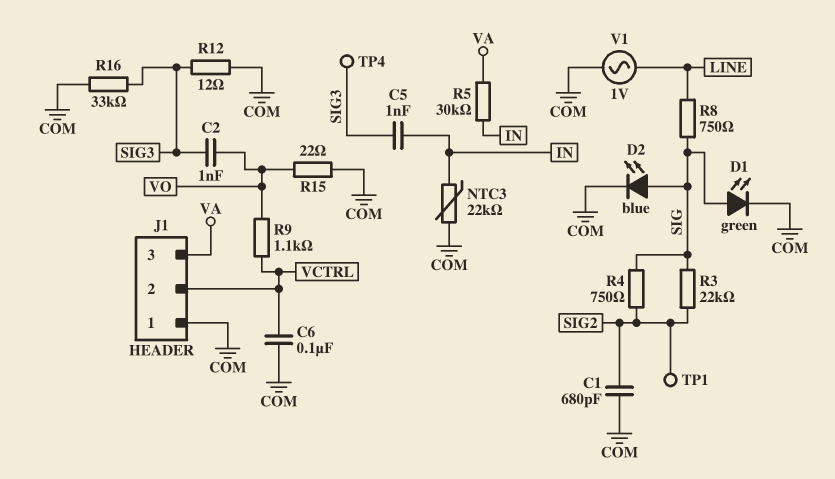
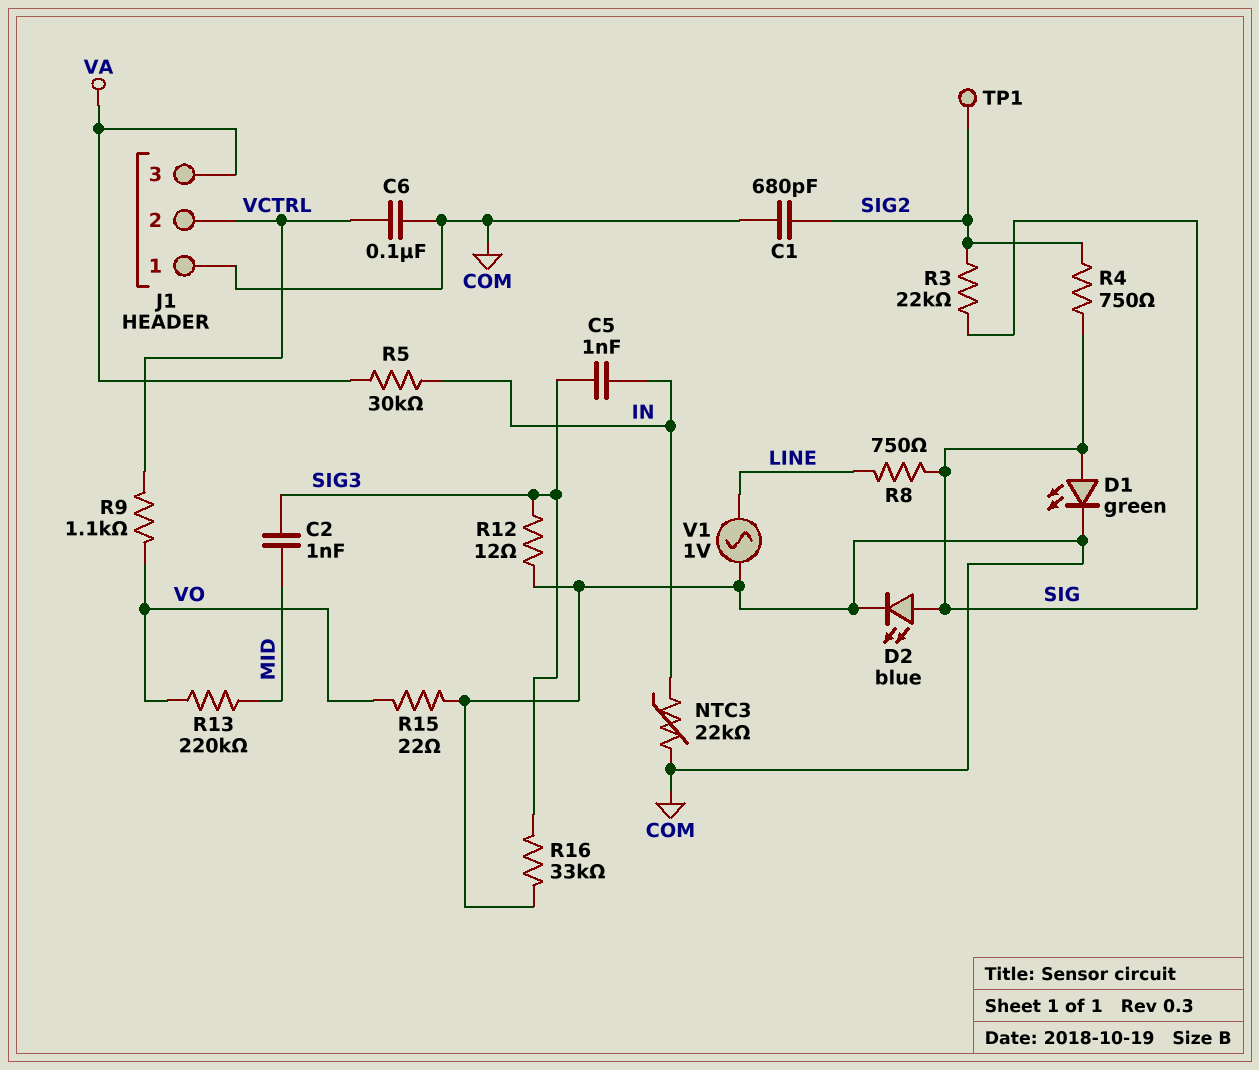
C2: 1nF (SIG3, VO) -> 1nF (MID, SIG3)
R13: none -> 220k (MID, VO)
TP4: test point (SIG3) -> none

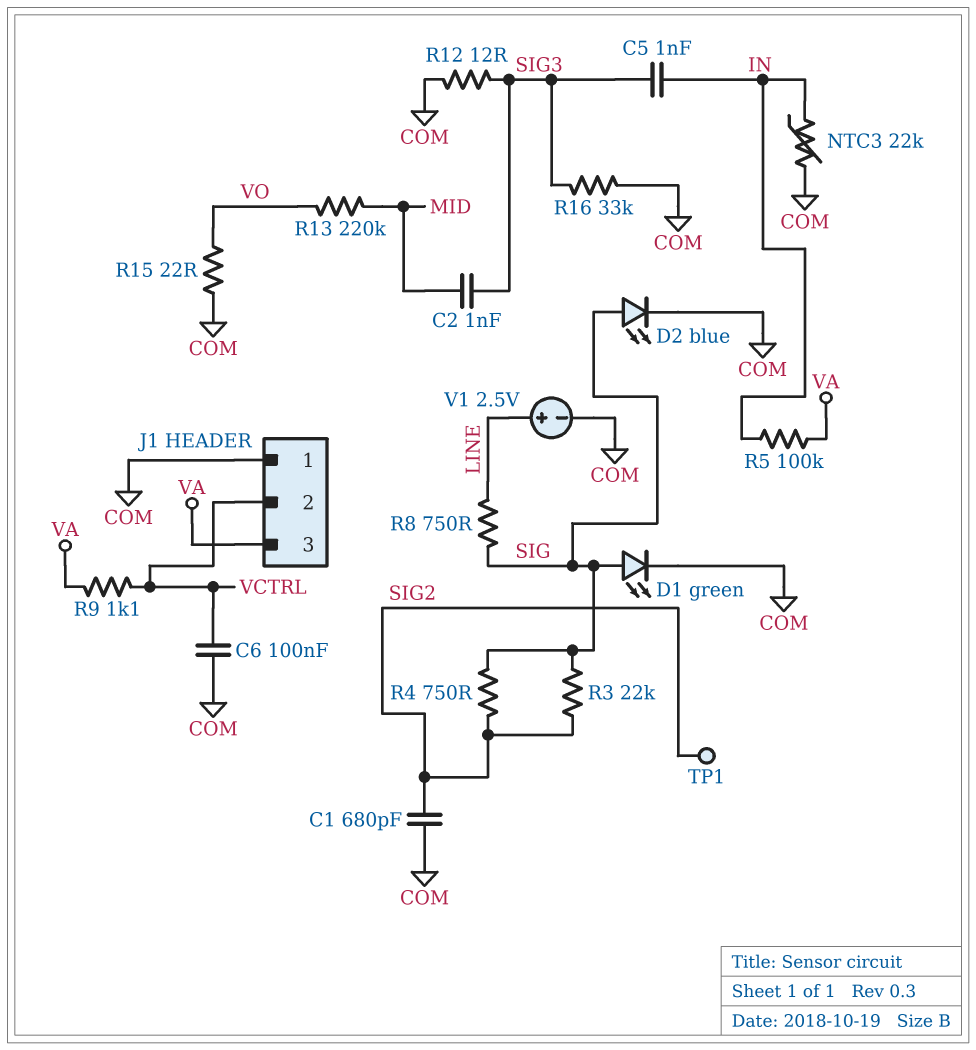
R5: 30k (IN, VA) -> 100k (IN, VA)
R9: 1.1k (VCTRL, VO) -> 1.1k (VA, VCTRL)
V1: AC 1V (COM, LINE) -> 2.5V (plus LINE, minus COM)

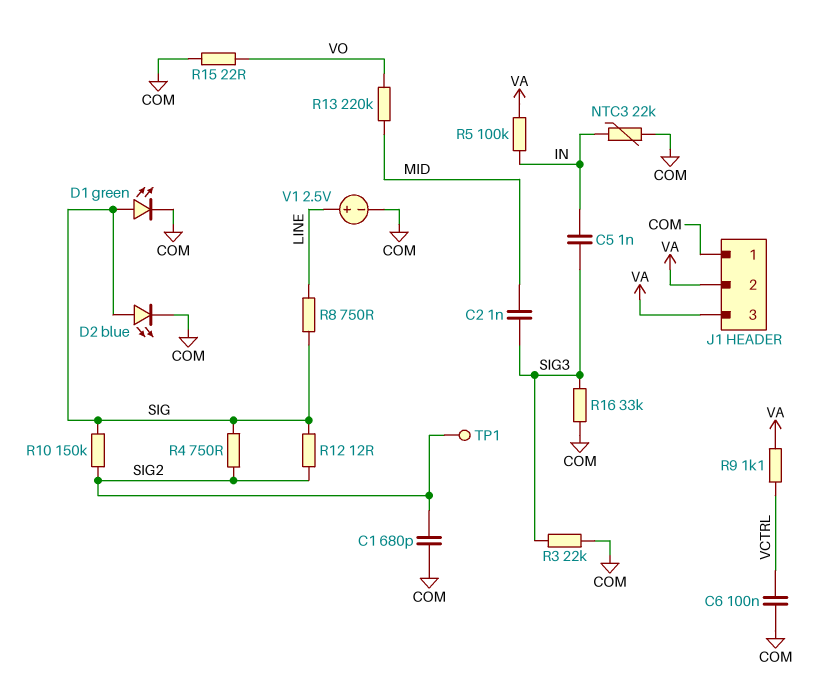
J1 pin 2: VCTRL -> VA
R3: 22k (SIG, SIG2) -> 22k (COM, SIG3)
R10: none -> 150k (SIG, SIG2)
R12: 12 (COM, SIG3) -> 12 (SIG, SIG2)

